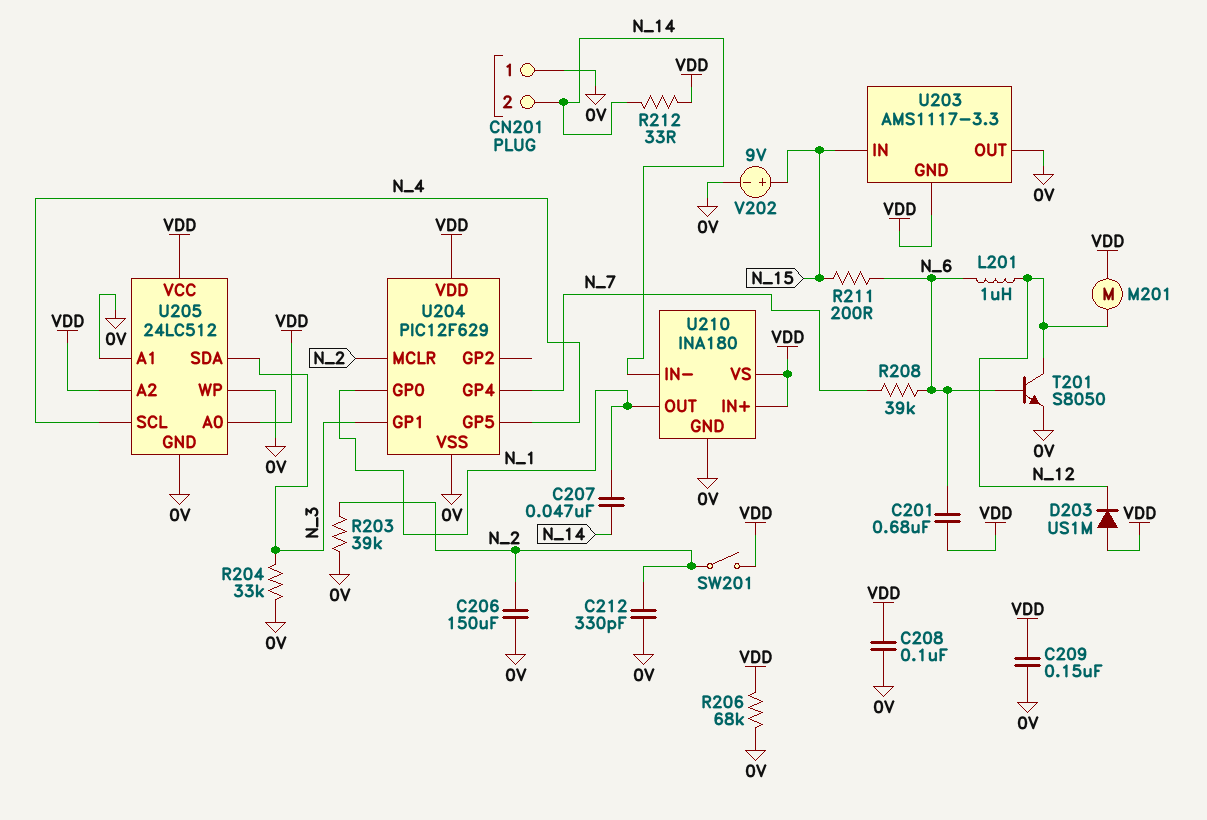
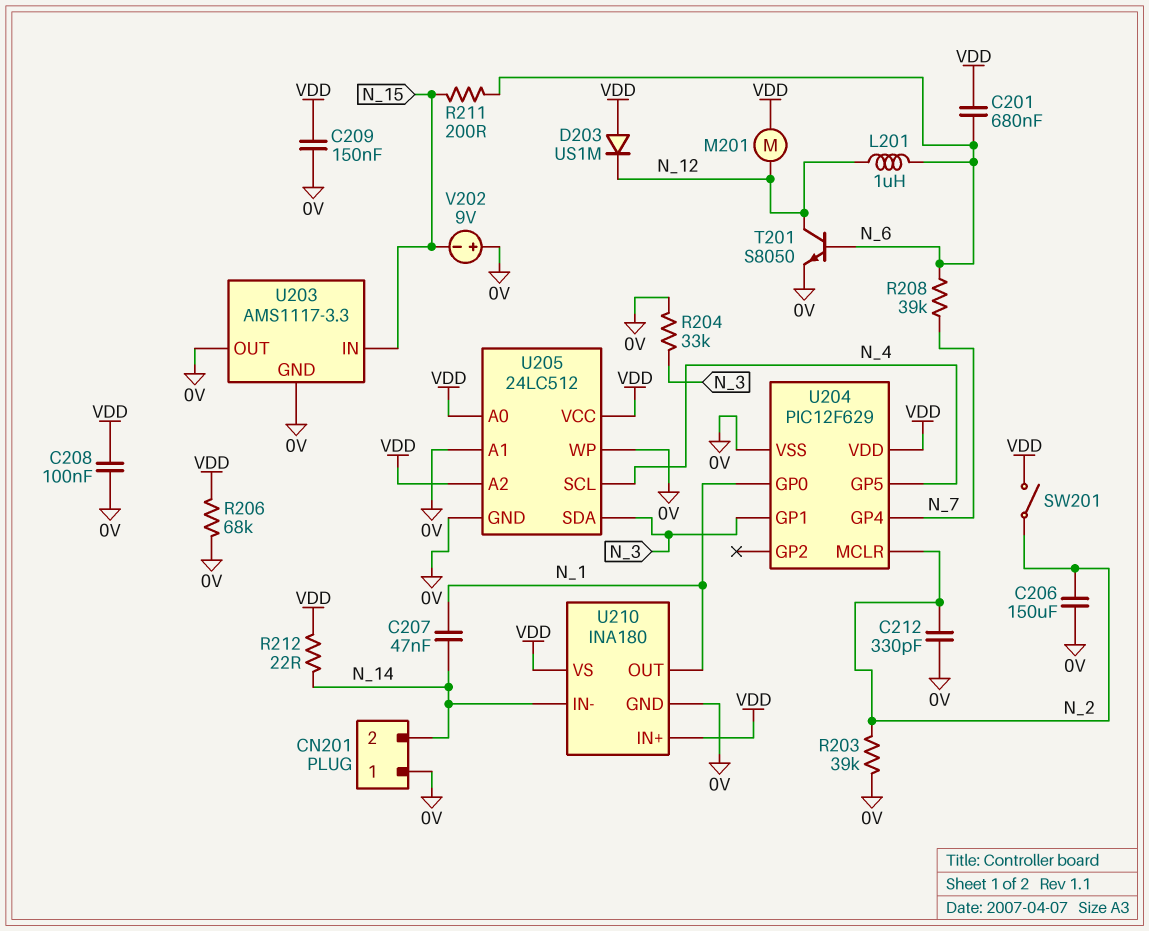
R212: 33 (N_14, VDD) -> 22 (N_14, VDD)
U203 pin GND: VDD -> 0V
V202: 9V (plus N_15, minus 0V) -> 9V (plus 0V, minus N_15)

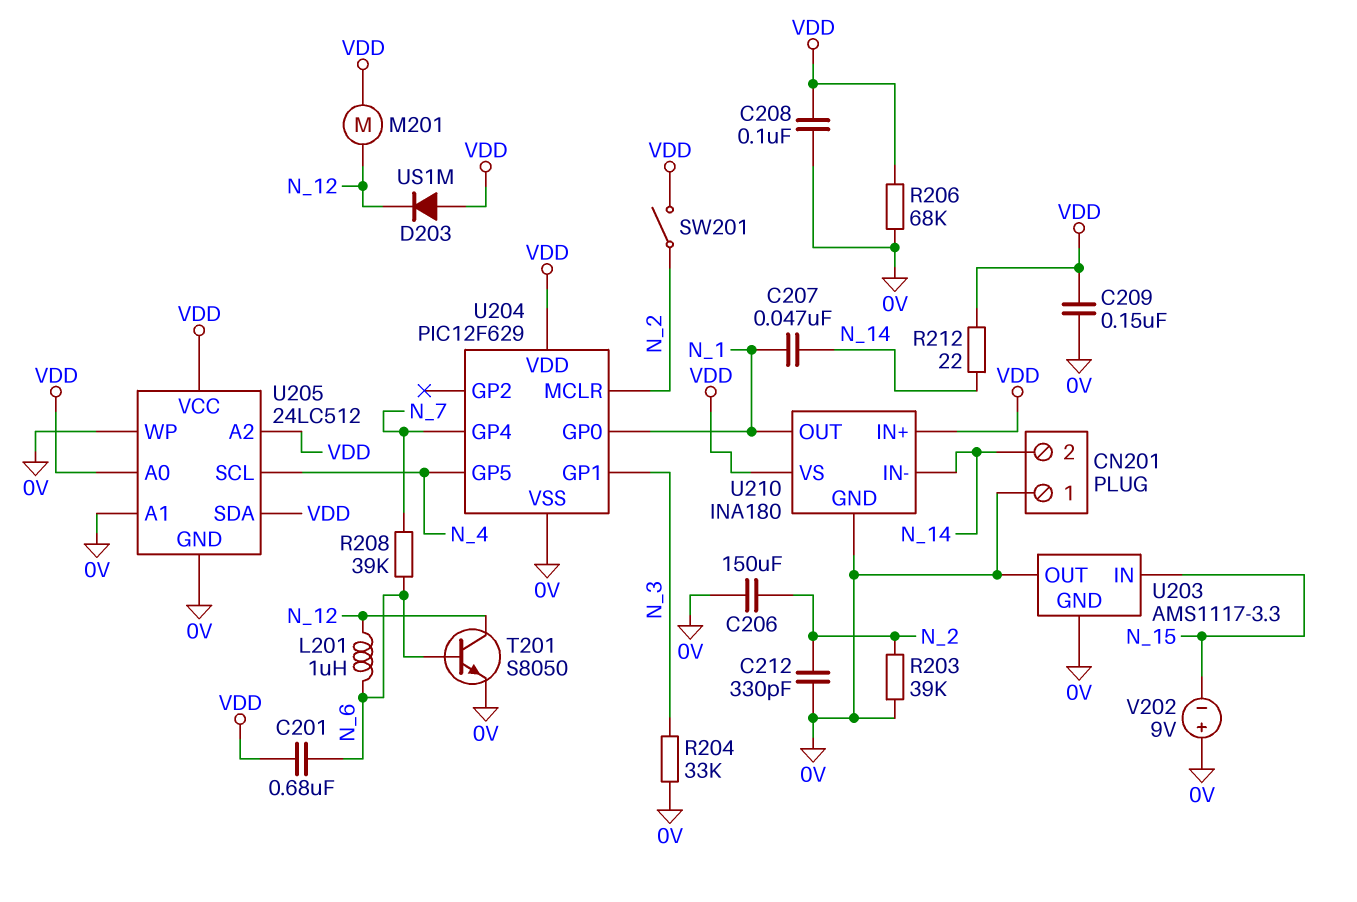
R211: 200 (N_6, N_15) -> none
U205 pin SDA: N_3 -> VDD

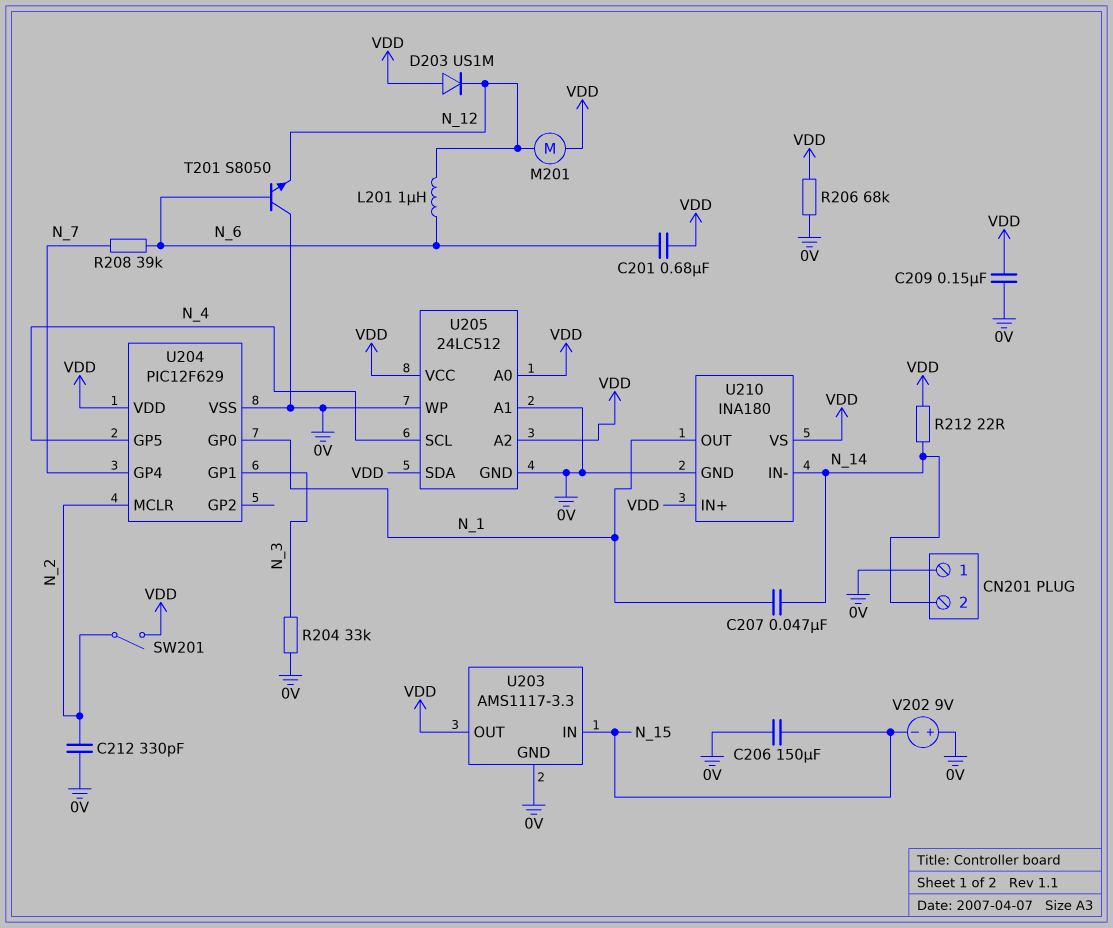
C206: 150uF (0V, N_2) -> 150uF (0V, N_15)
C208: 100nF (0V, VDD) -> none
R203: 39k (0V, N_2) -> none
T201: NPN S8050 (B N_6, C N_12, E 0V) -> NPN S8050 (B N_6, C 0V, E N_12)
U203 pin OUT: 0V -> VDD

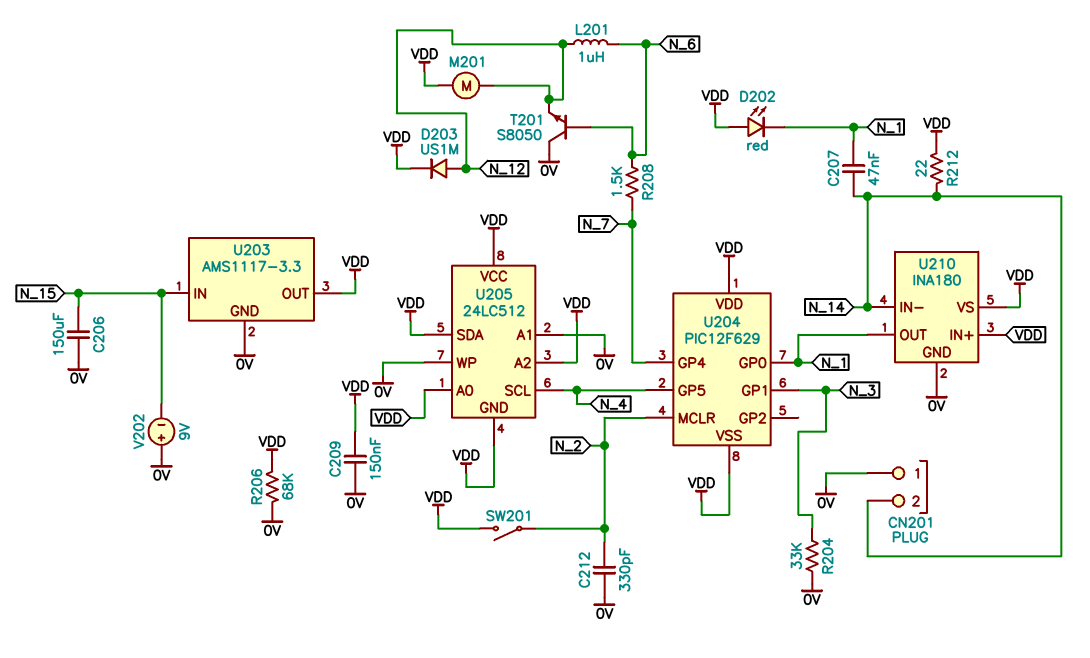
C201: 680nF (N_6, VDD) -> none
D202: none -> LED red (A VDD, K N_1)
D203: diode US1M (A VDD, K N_12) -> diode US1M (A N_12, K VDD)
R208: 39k (N_6, N_7) -> 1.5k (N_6, N_7)
U204 pin VSS: 0V -> VDD
U205 pin GND: 0V -> VDD

